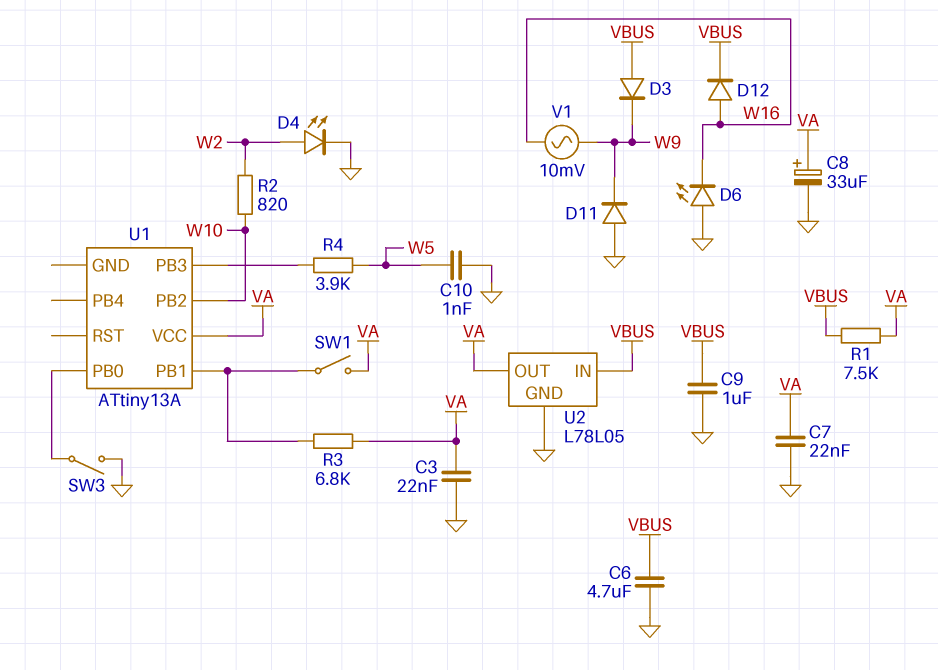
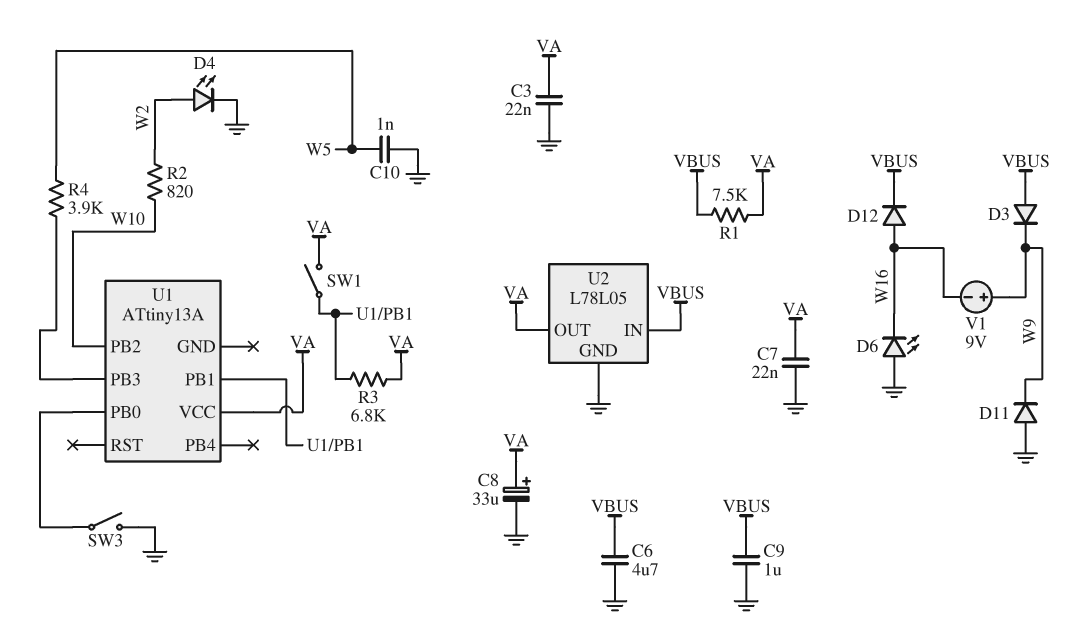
V1: AC 10mV (W9, W16) -> 9V (plus W9, minus W16)

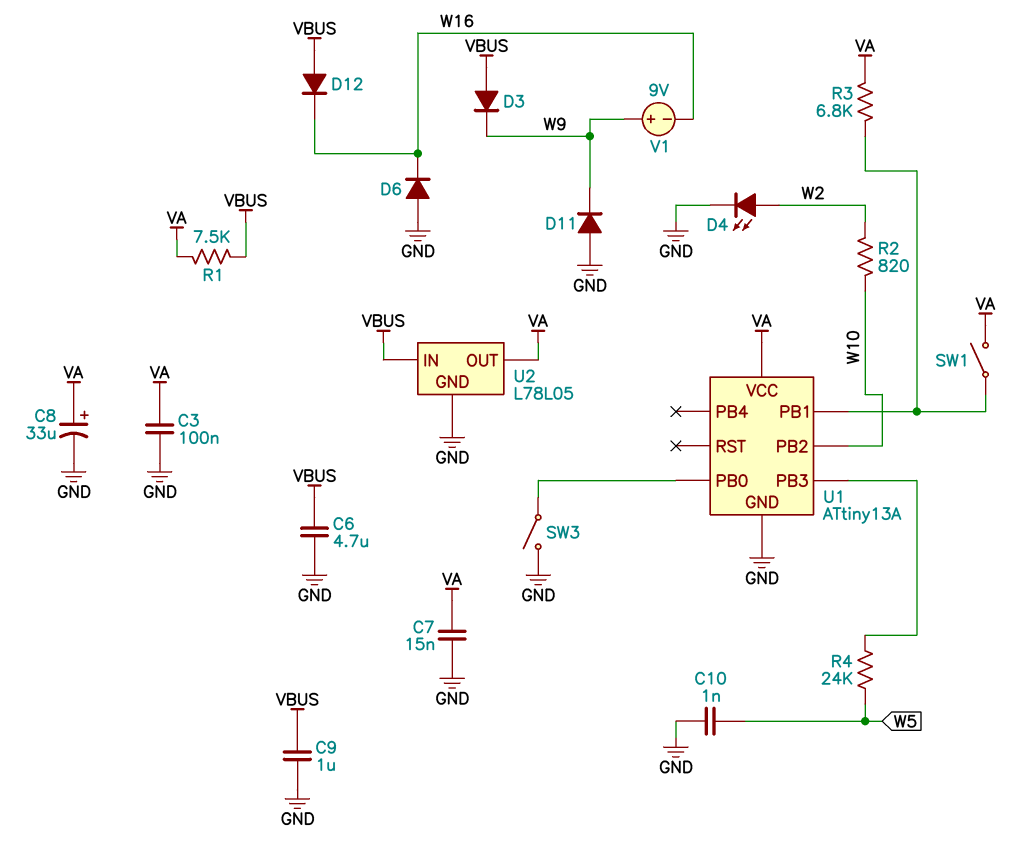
C3: 22nF (GND, VA) -> 100nF (GND, VA)
C7: 22nF (GND, VA) -> 15nF (GND, VA)
D6: LED (A GND, K W16) -> diode (A GND, K W16)
D12: diode (A W16, K VBUS) -> diode (A VBUS, K W16)
R4: 3.9k (U1/PB3, W5) -> 24k (U1/PB3, W5)
U1 pin GND: none -> GND

